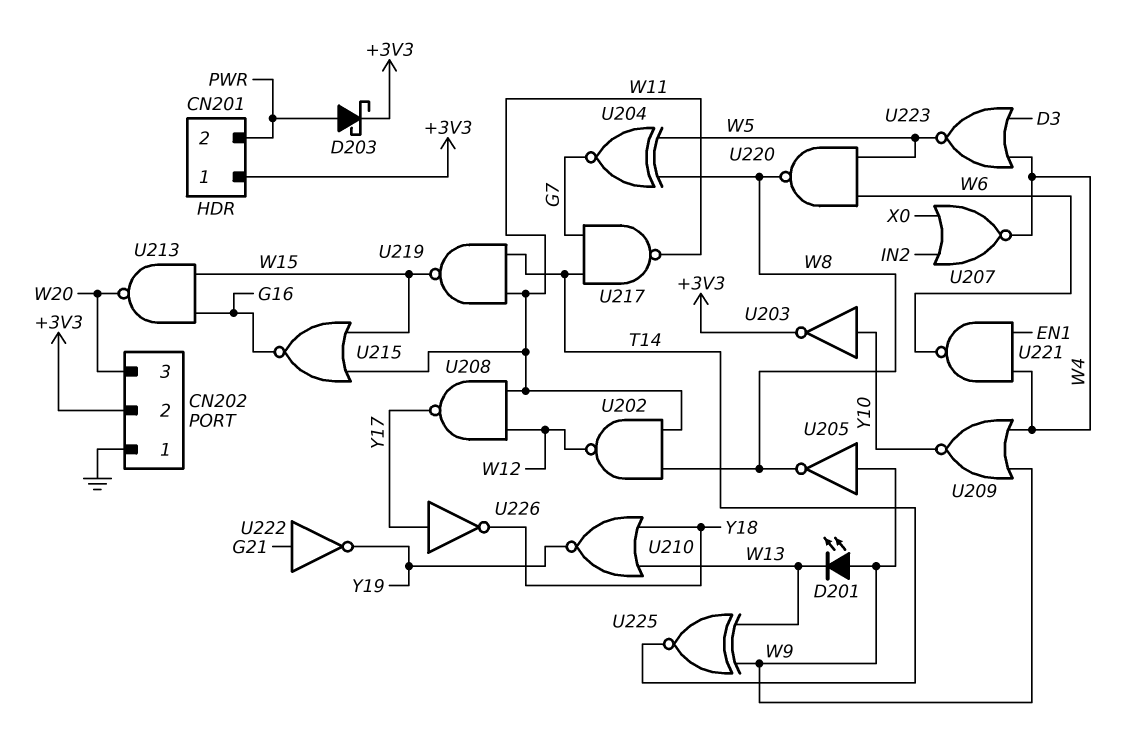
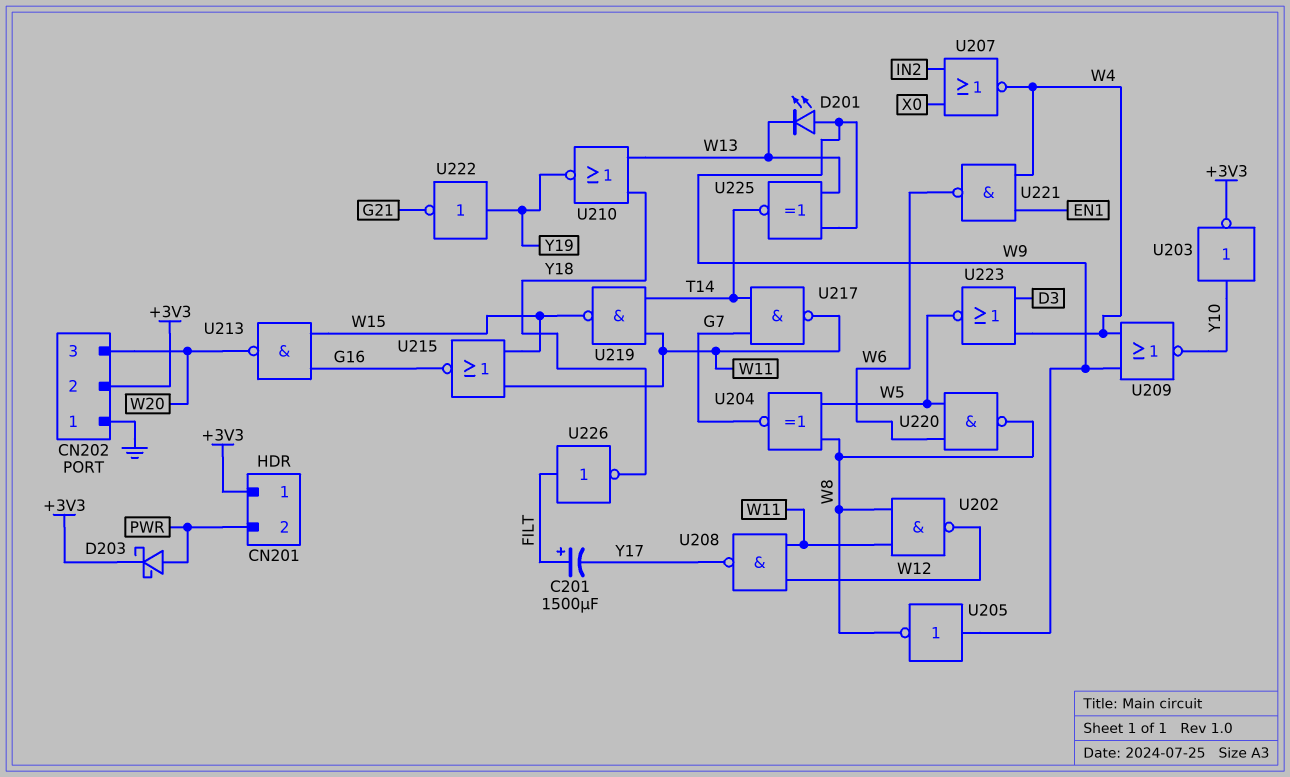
C201: none -> 1500uF (plus FILT, minus Y17)
U222: NOT (in G21, out Y19) -> NOT (in Y19, out G21)
U226: NOT (in Y17, out Y18) -> NOT (in FILT, out Y18)

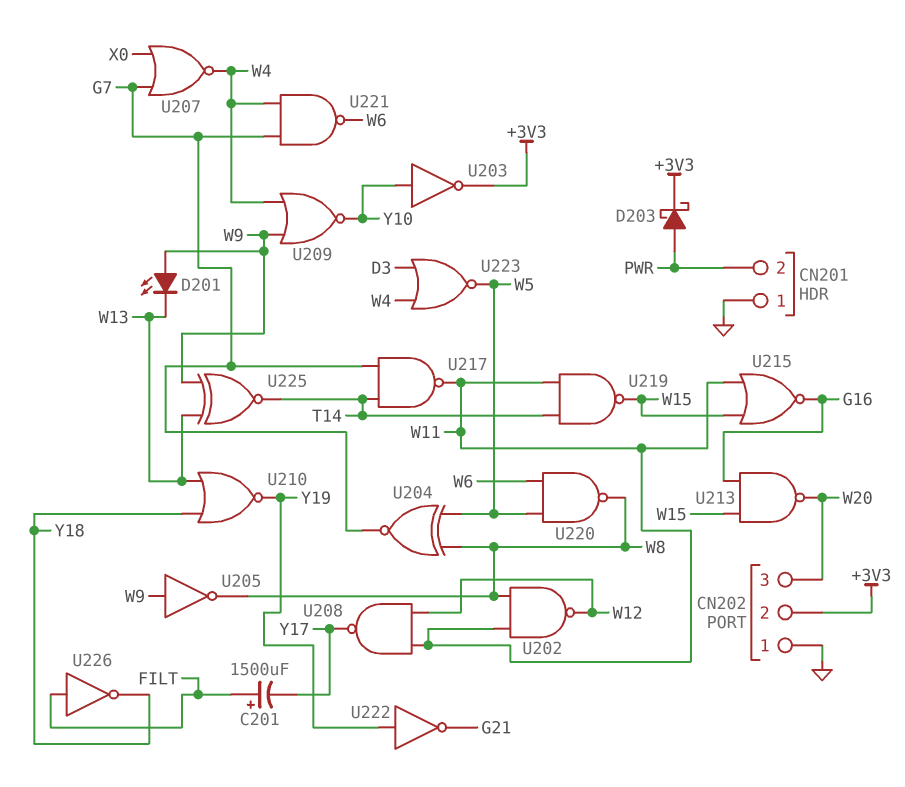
CN201 pin 1: +3V3 -> GND
U207: NOR (in IN2, in X0, out W4) -> NOR (in G7, in X0, out W4)
U221: NAND (in EN1, in W4, out W6) -> NAND (in G7, in W4, out W6)

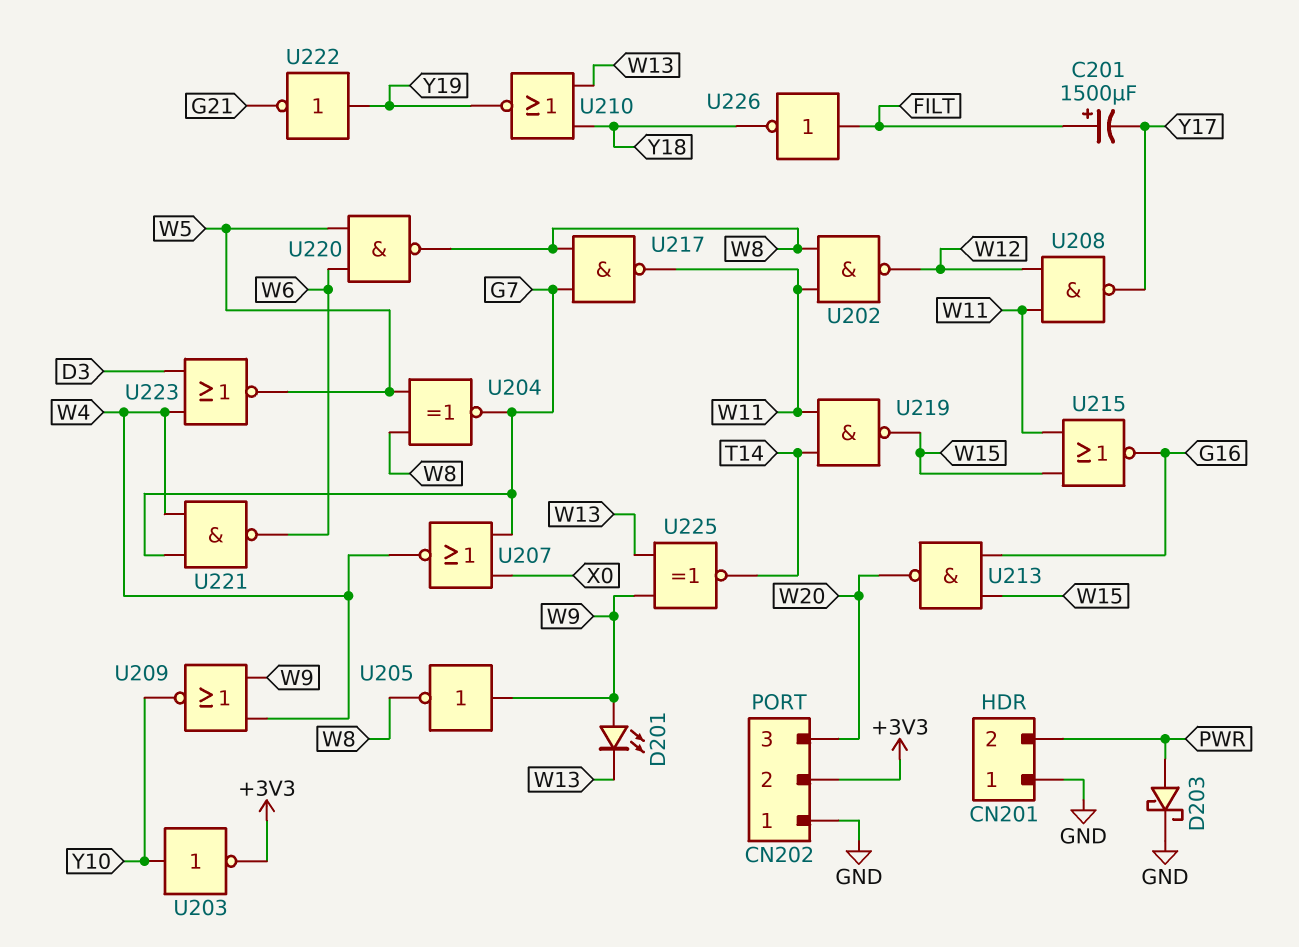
D203: schottky (A PWR, K +3V3) -> schottky (A PWR, K GND)
U217: NAND (in G7, in T14, out W11) -> NAND (in G7, in W8, out W11)

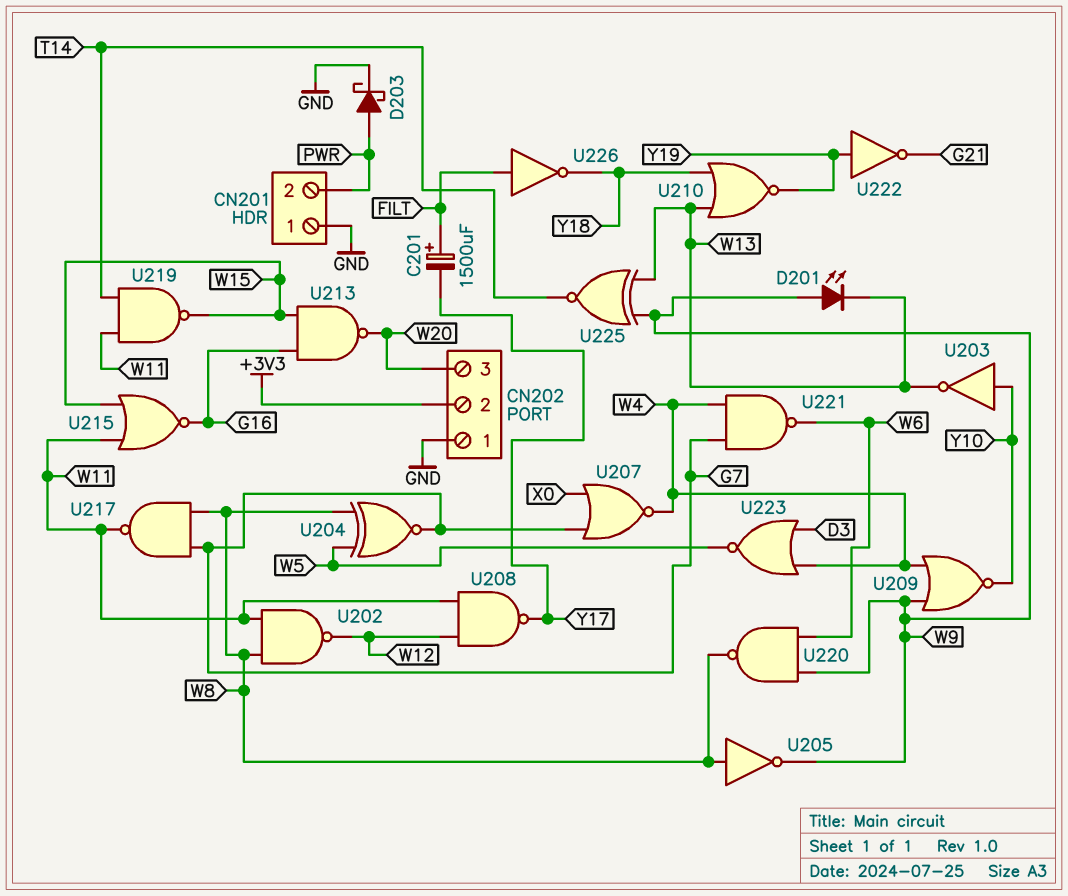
U203: NOT (in Y10, out +3V3) -> NOT (in Y10, out W13)
U205: NOT (in W9, out W8) -> NOT (in W8, out W9)
U220: NAND (in W5, in W6, out W8) -> NAND (in W6, in W9, out W8)

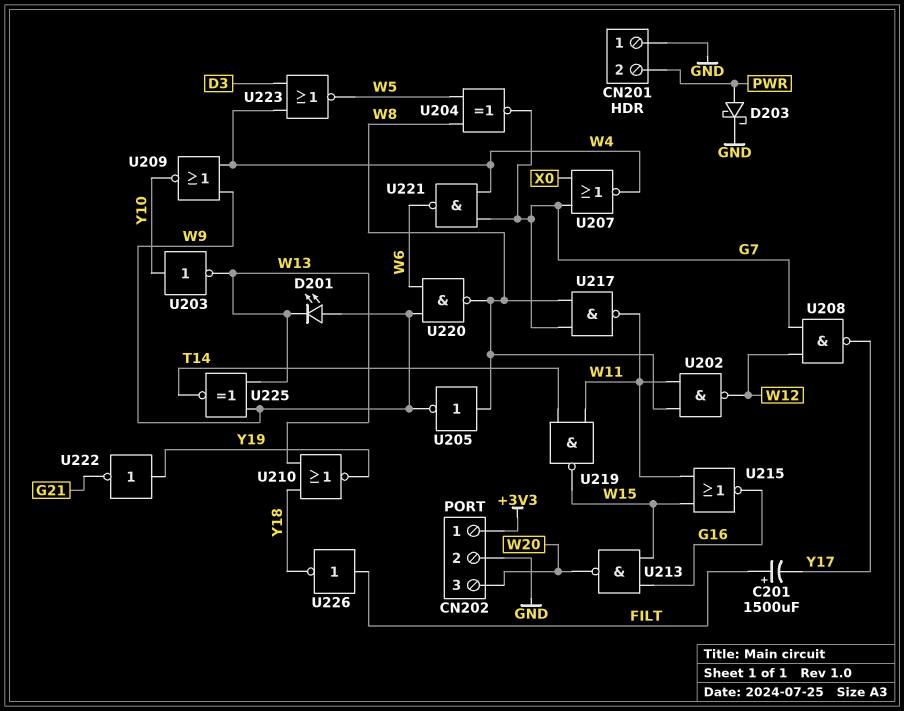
CN202 pin 1: GND -> +3V3
CN202 pin 2: +3V3 -> GND
U208: NAND (in W11, in W12, out Y17) -> NAND (in G7, in W12, out Y17)

